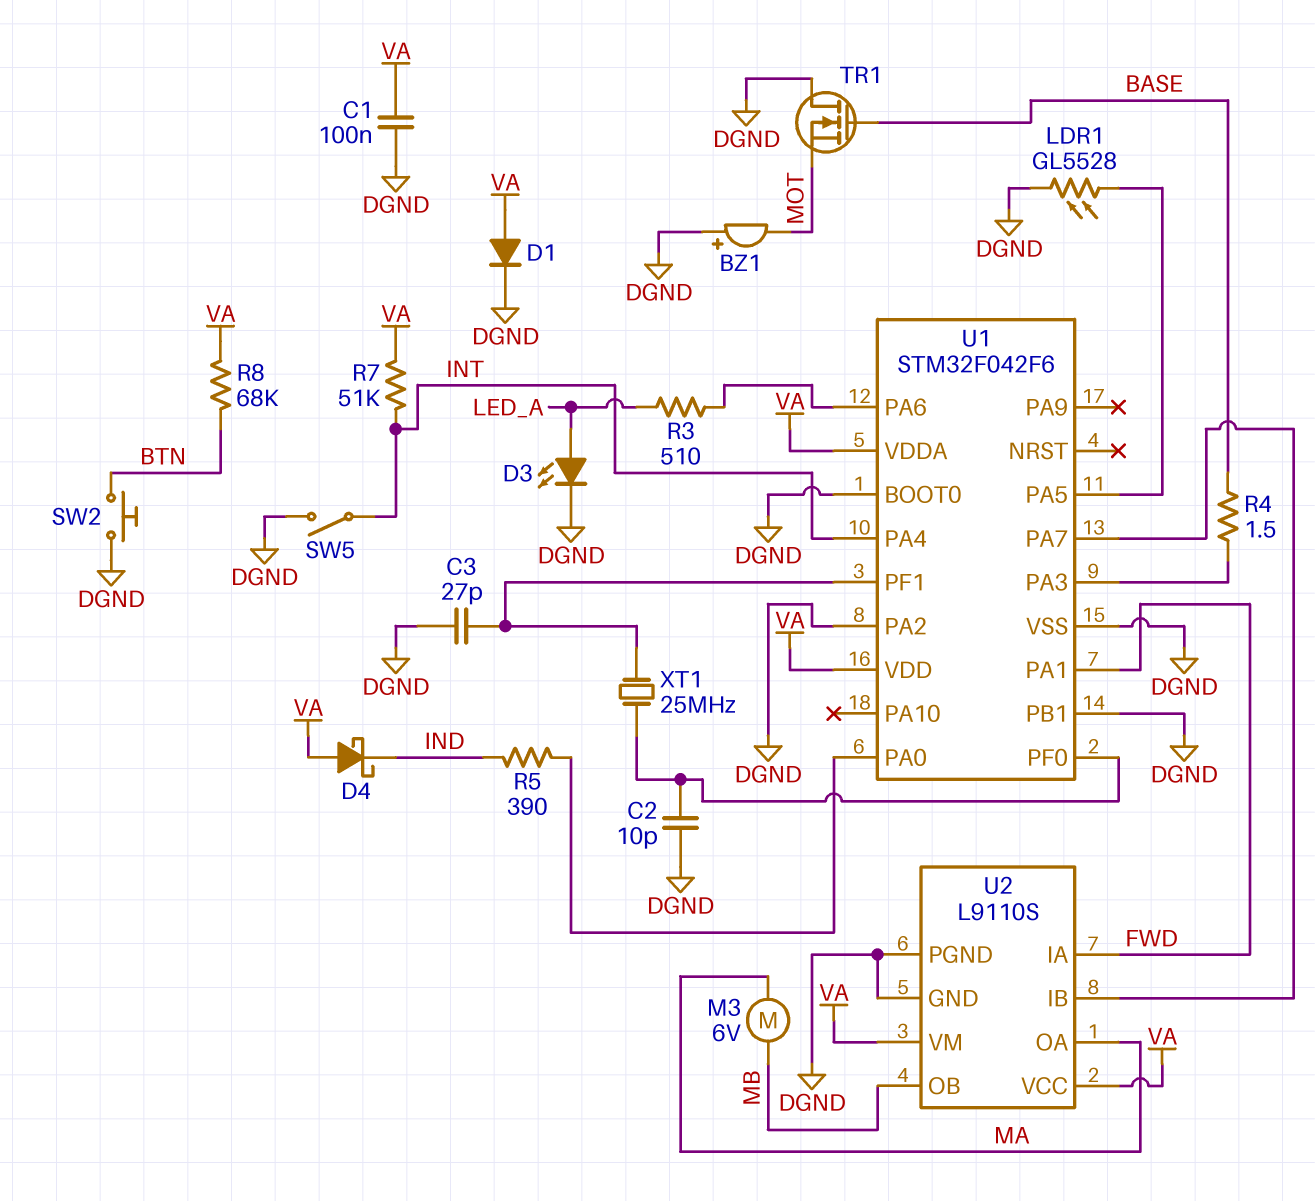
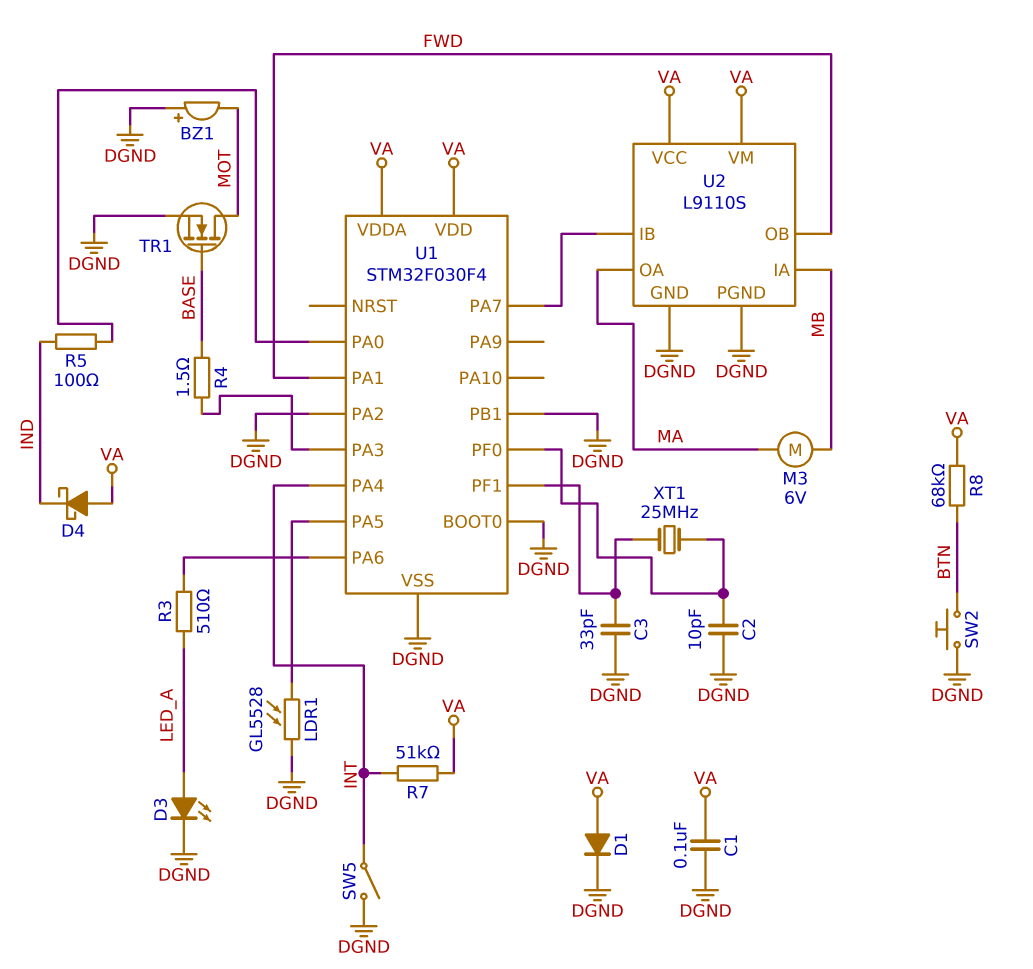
C3: 27pF (DGND, U1/PF1) -> 33pF (DGND, U1/PF1)
R5: 390 (IND, U1/PA0) -> 100 (IND, U1/PA0)
TR1: NMOS (G BASE, D DGND, S MOT) -> NMOS (G BASE, D MOT, S DGND)
U1: STM32F042F6 -> STM32F030F4
U2 pin IA: FWD -> MB
U2 pin OB: MB -> FWD

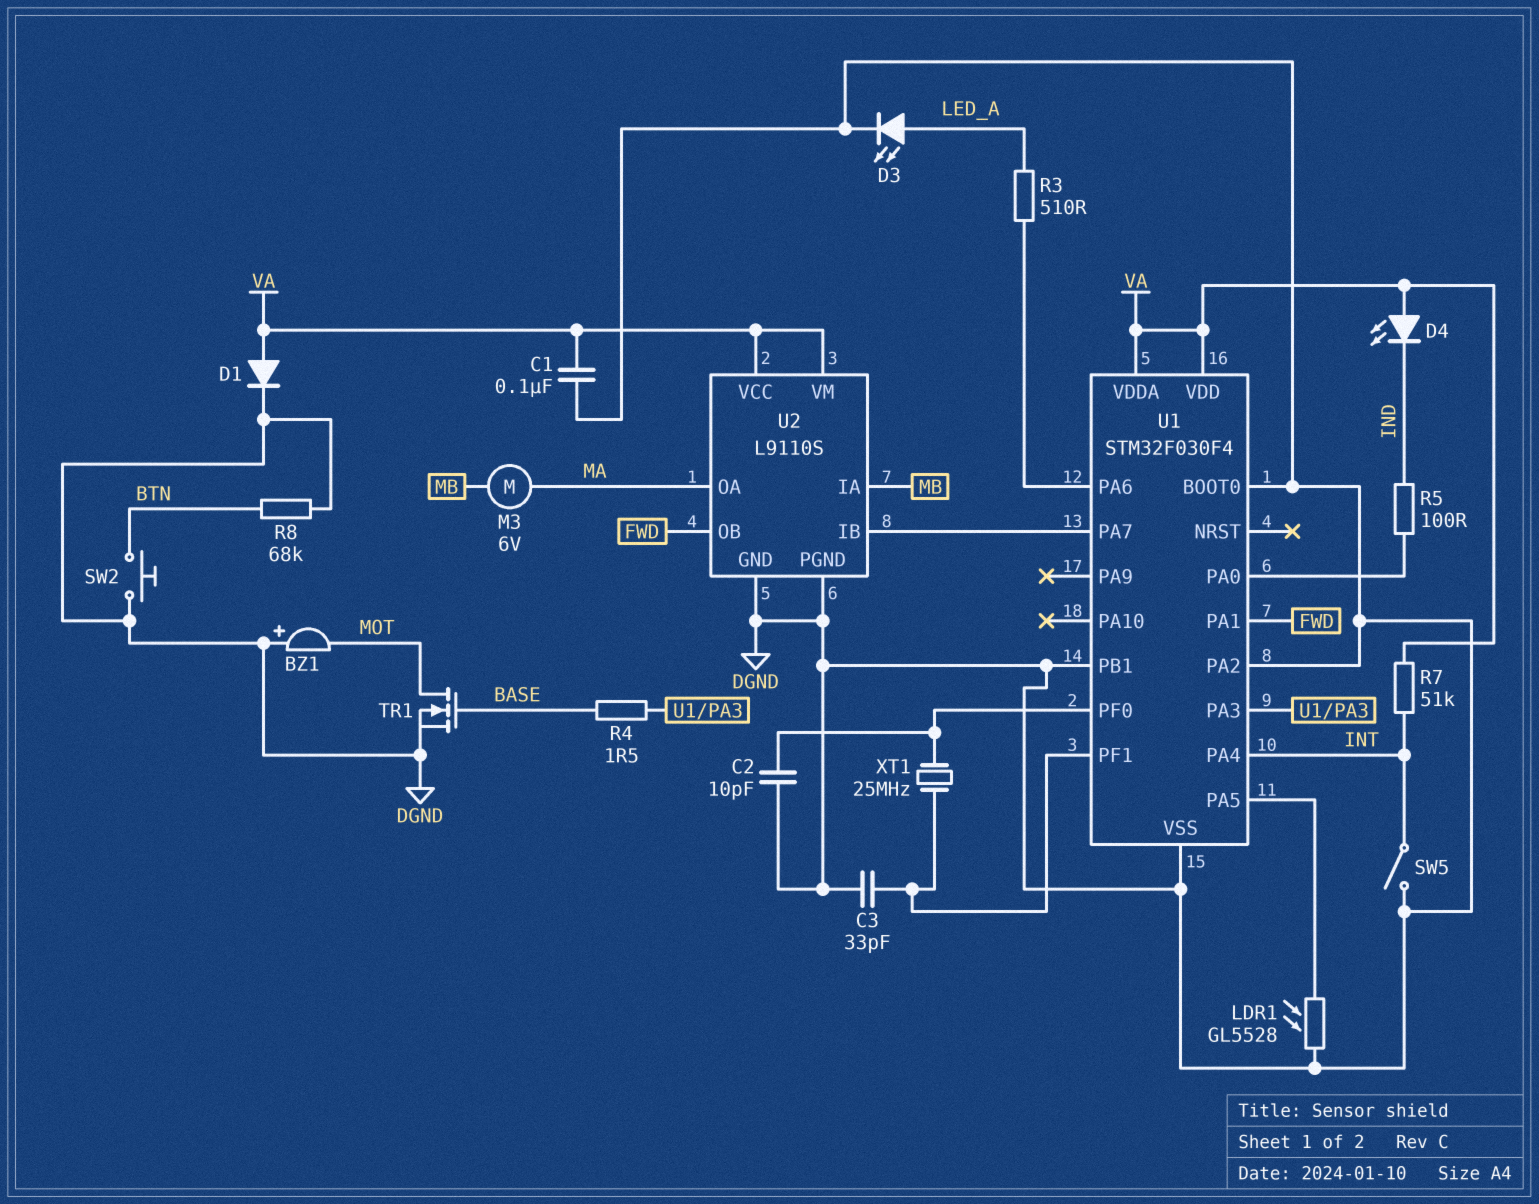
D4: schottky (A VA, K IND) -> LED (A VA, K IND)
R8: 68k (BTN, VA) -> 68k (BTN, DGND)

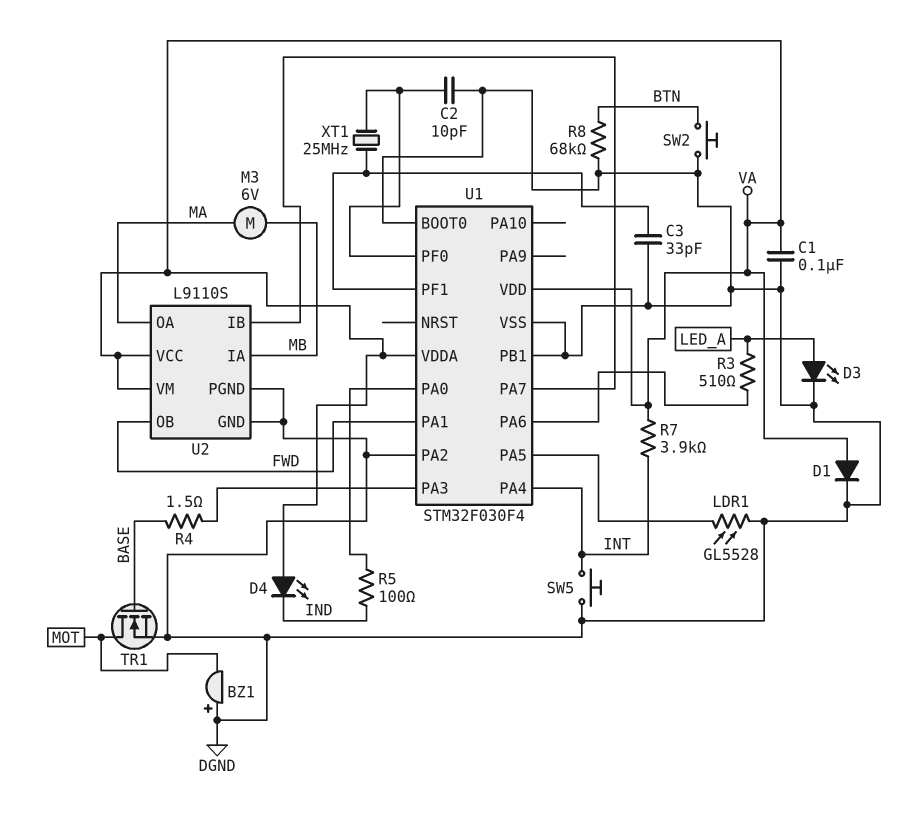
R7: 51k (INT, VA) -> 3.9k (INT, VA)
SW5: switch (DGND, INT) -> button (DGND, INT)

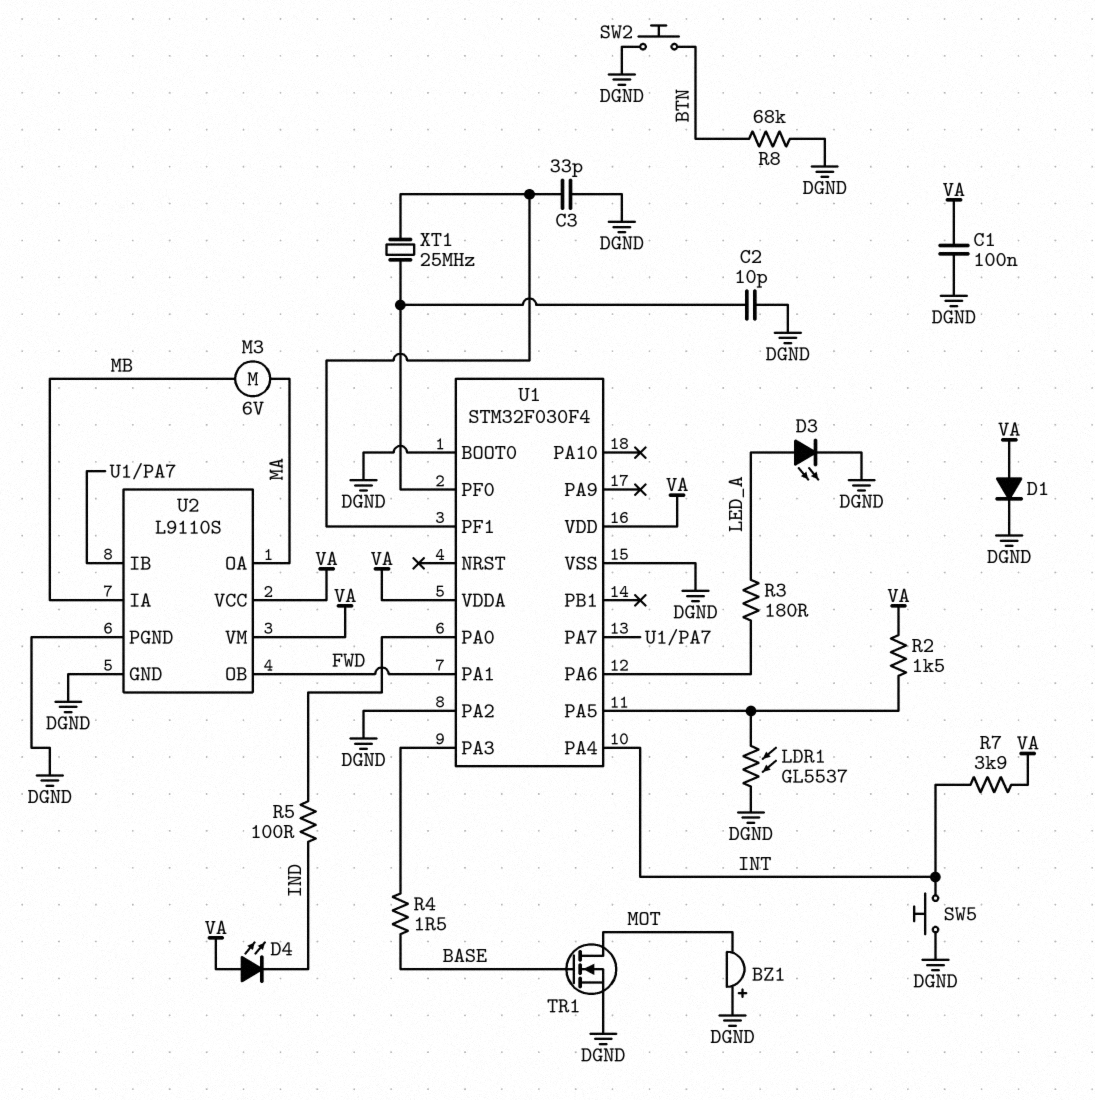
LDR1: GL5528 (DGND, U1/PA5) -> GL5537 (DGND, U1/PA5)
R2: none -> 1.5k (U1/PA5, VA)
R3: 510 (LED_A, U1/PA6) -> 180 (LED_A, U1/PA6)
U1 pin PB1: DGND -> none

